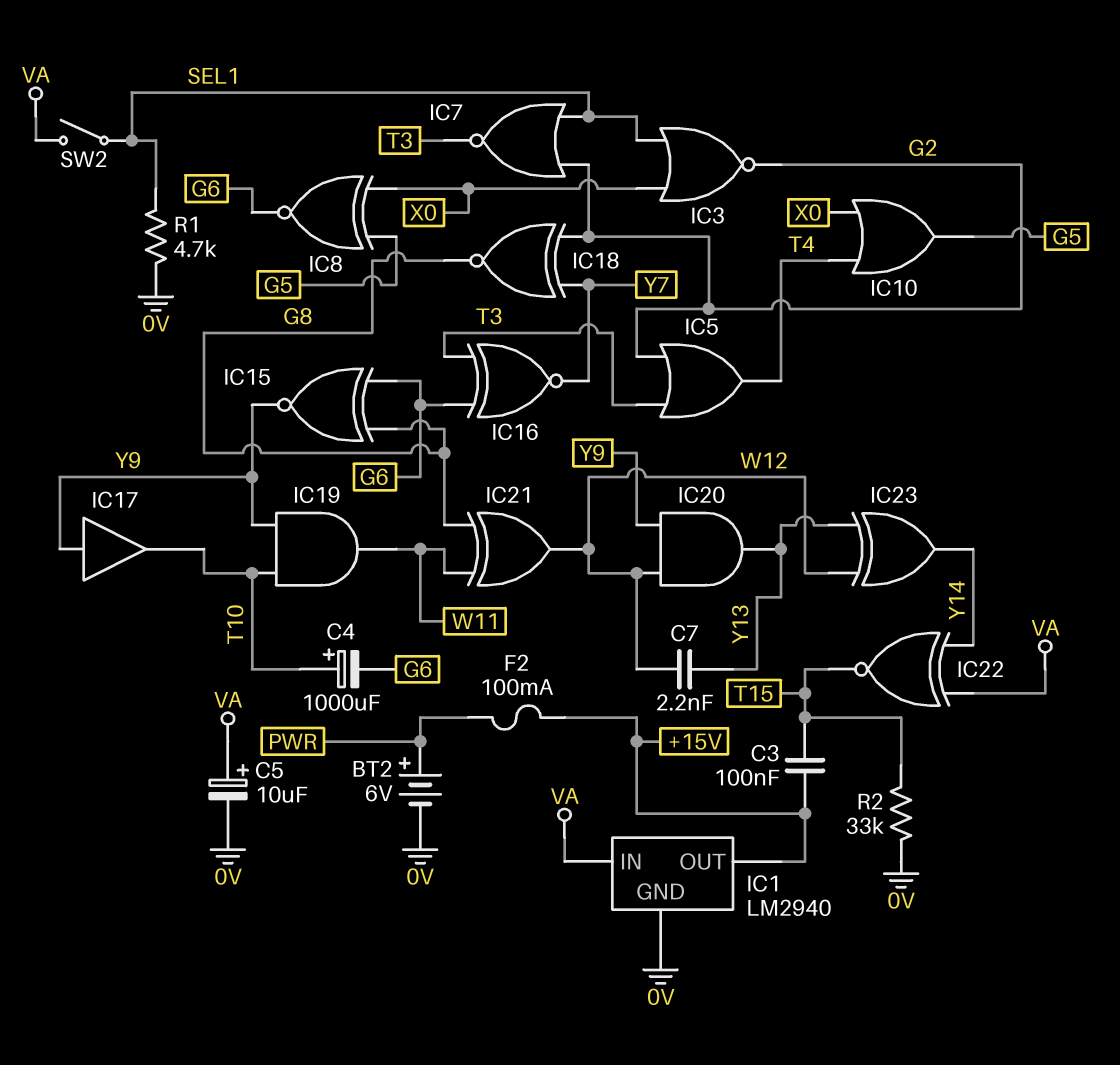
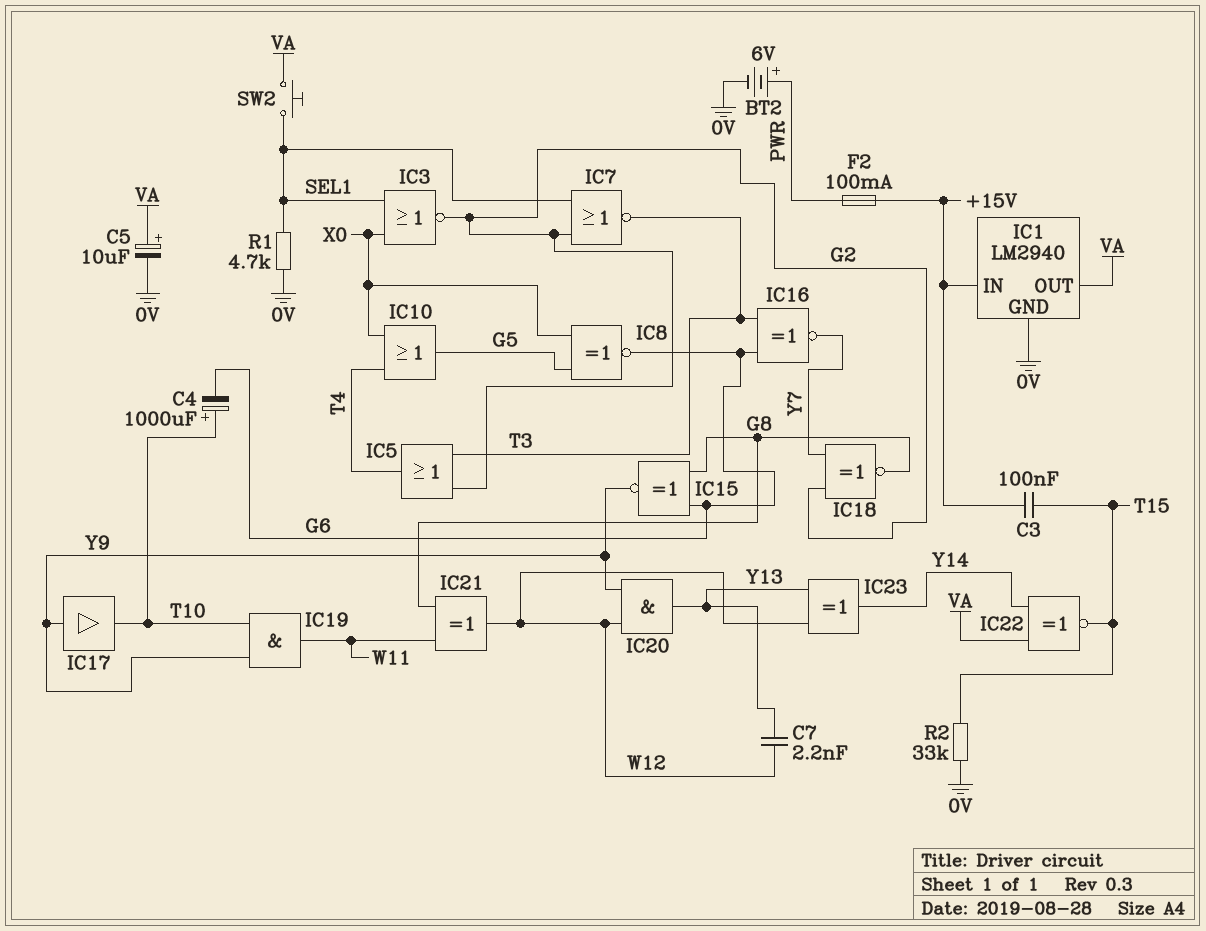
IC1 pin IN: VA -> +15V
IC1 pin OUT: +15V -> VA
SW2: switch (SEL1, VA) -> button (SEL1, VA)

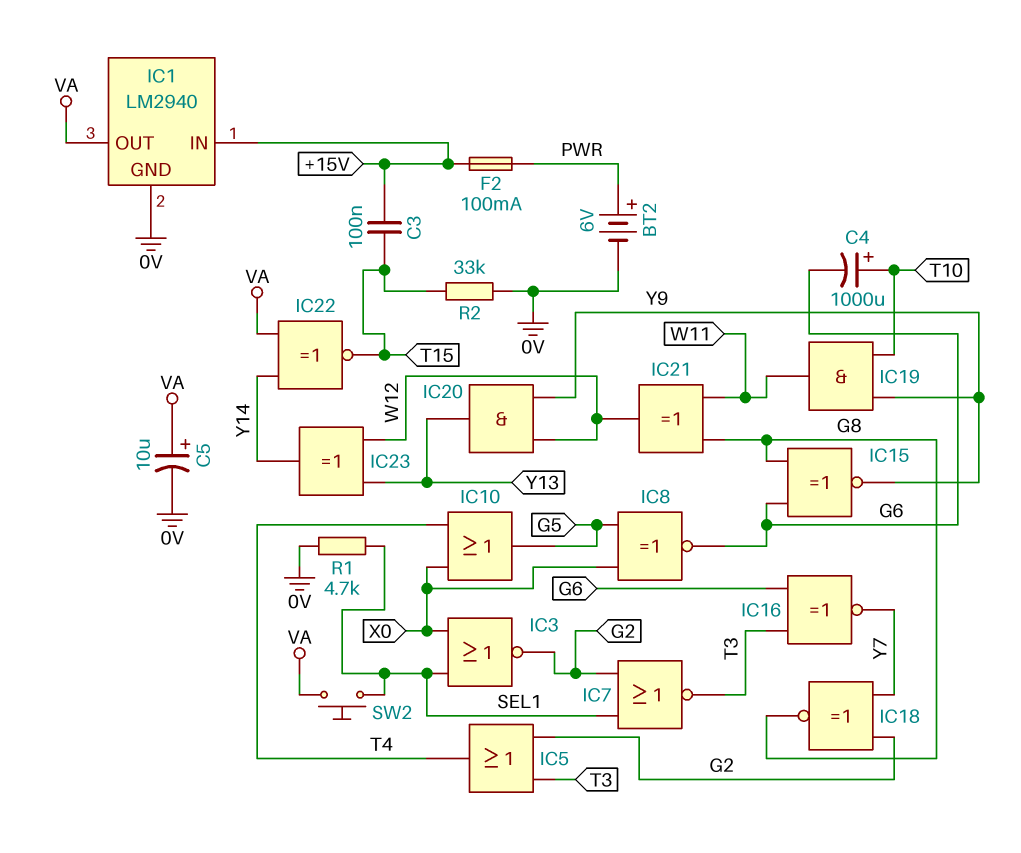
C7: 2.2nF (W12, Y13) -> none
IC17: buffer (in Y9, out T10) -> none

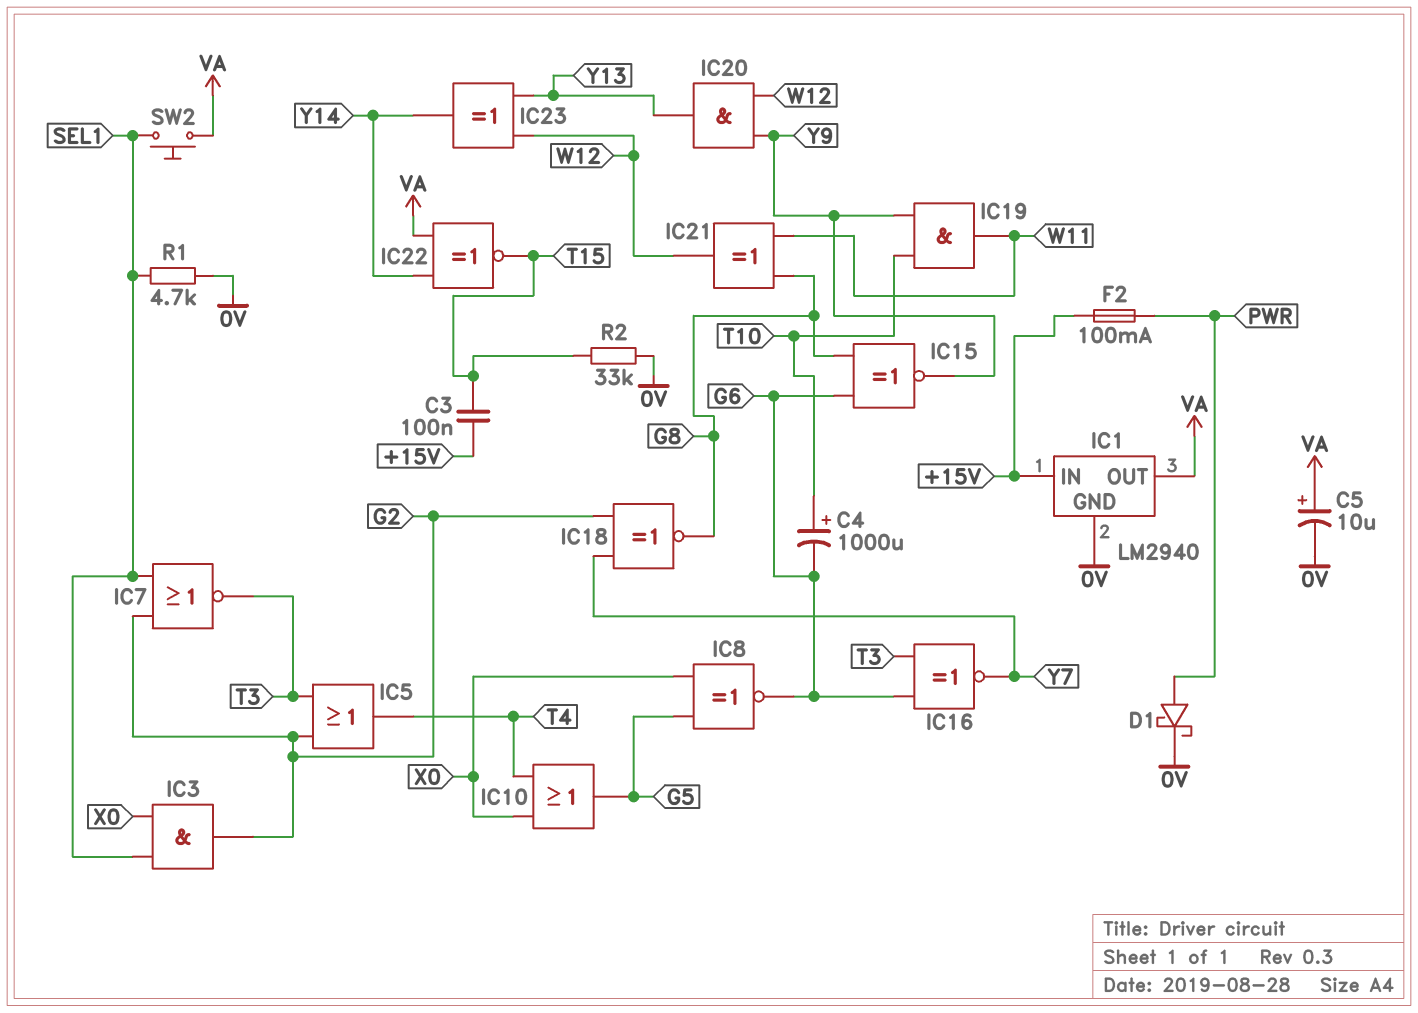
BT2: 6V (plus PWR, minus 0V) -> none
D1: none -> schottky (A PWR, K 0V)
IC3: NOR (in SEL1, in X0, out G2) -> AND (in SEL1, in X0, out G2)

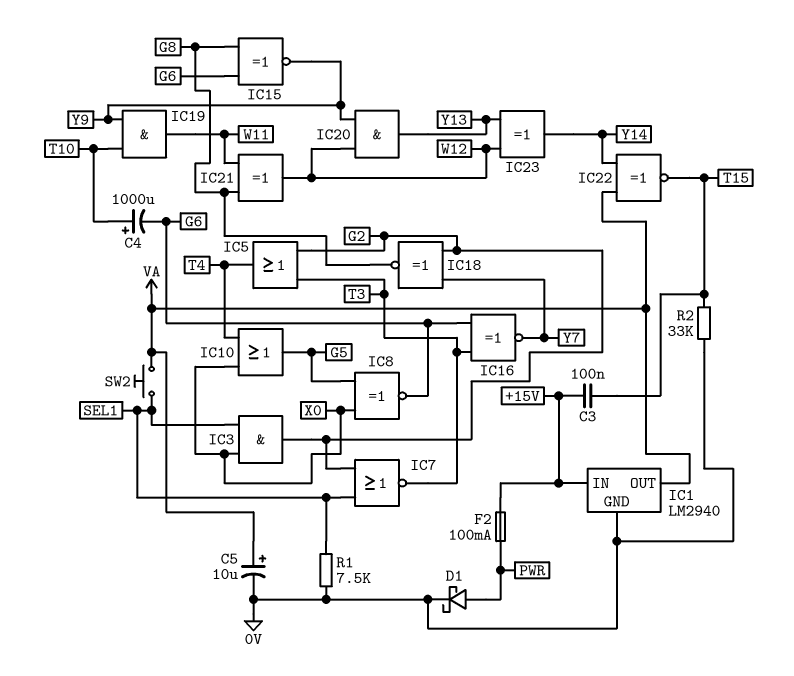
R1: 4.7k (0V, SEL1) -> 7.5k (0V, SEL1)

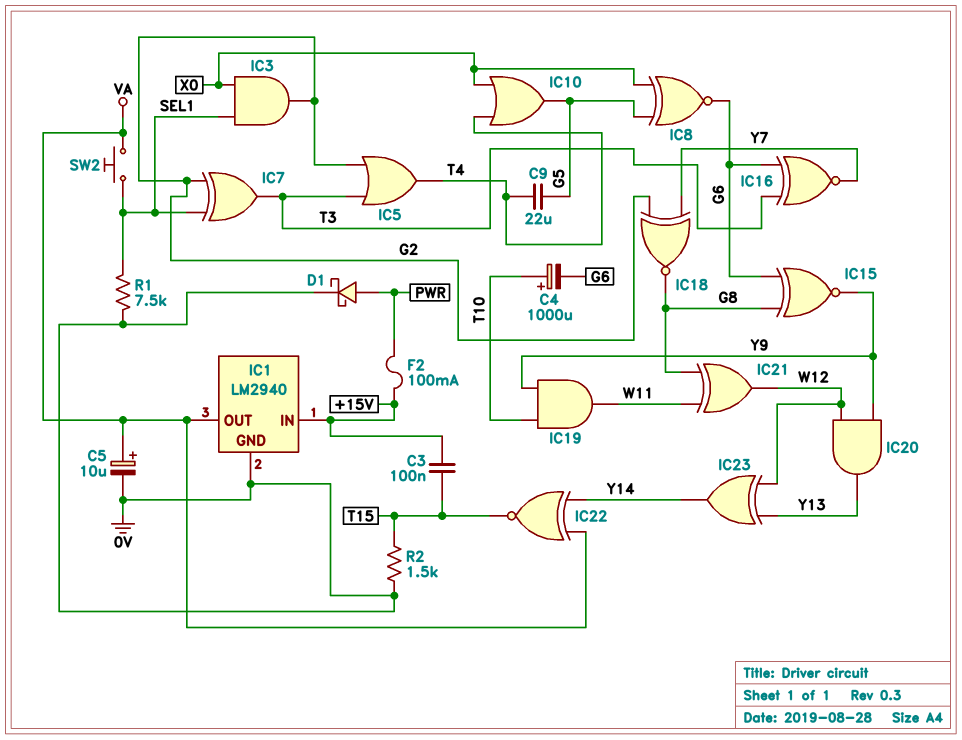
C9: none -> 22uF (G5, T4)
IC7: NOR (in G2, in SEL1, out T3) -> XOR (in G2, in SEL1, out T3)
R2: 33k (0V, T15) -> 1.5k (0V, T15)

